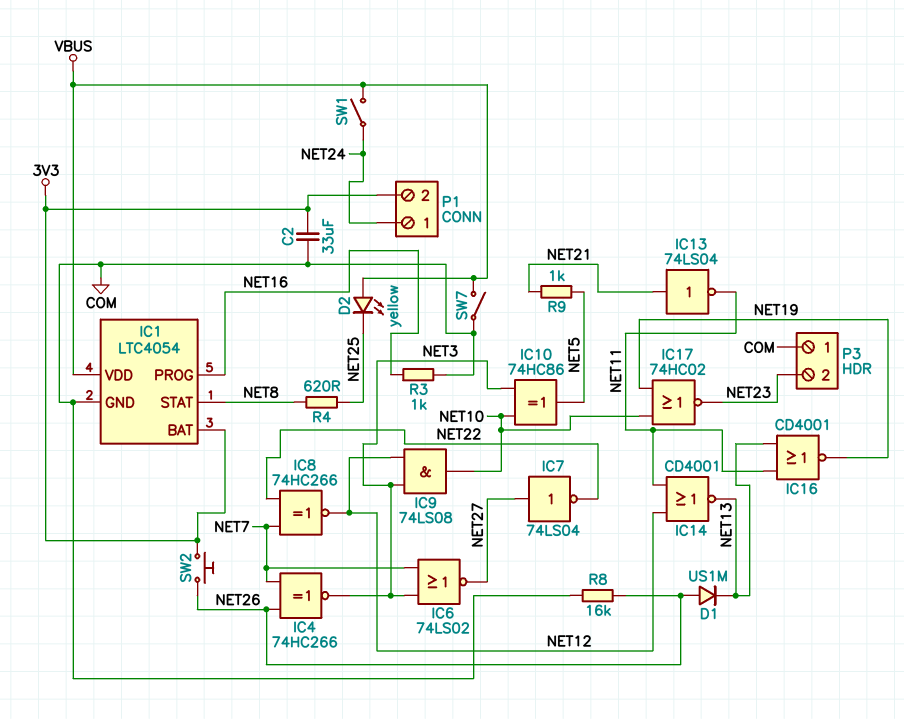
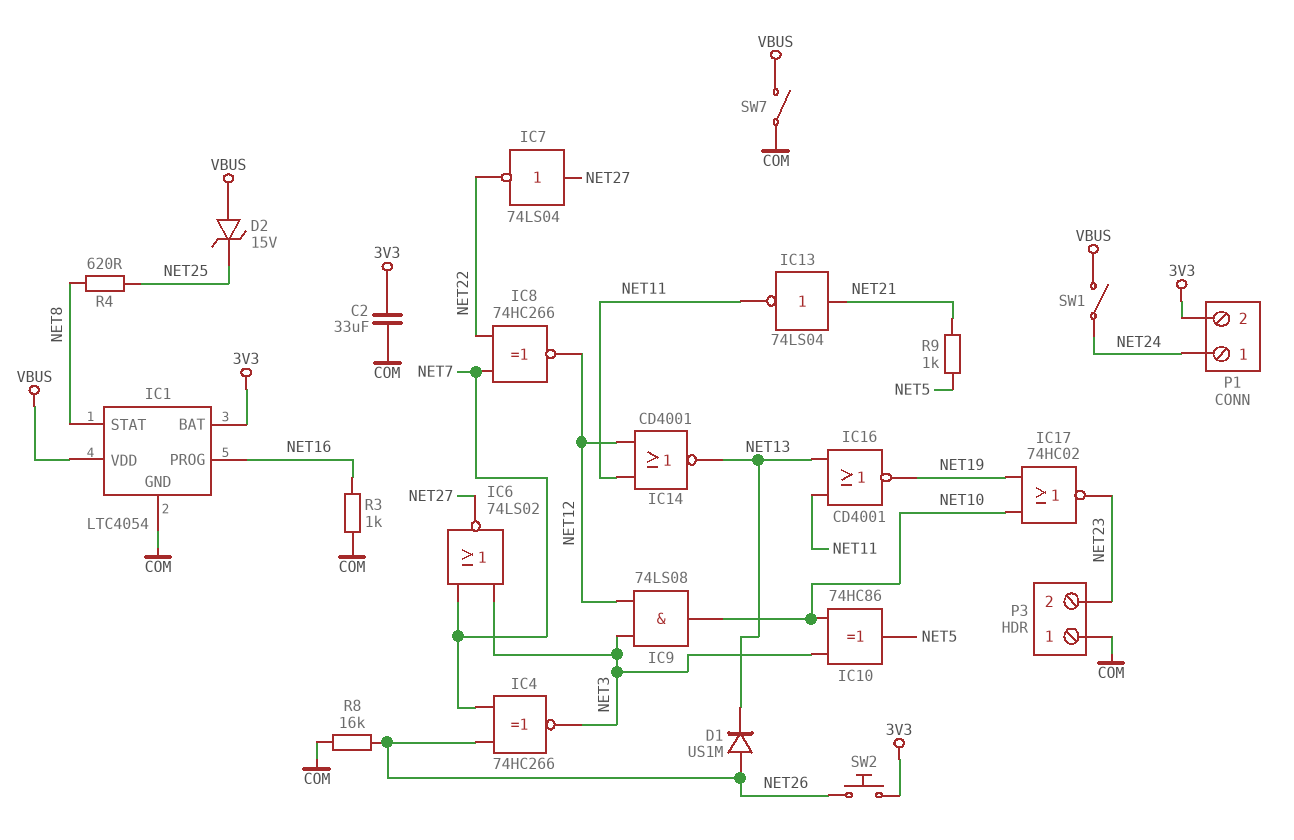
D2: LED yellow (A VBUS, K NET25) -> zener 15V (A VBUS, K NET25)

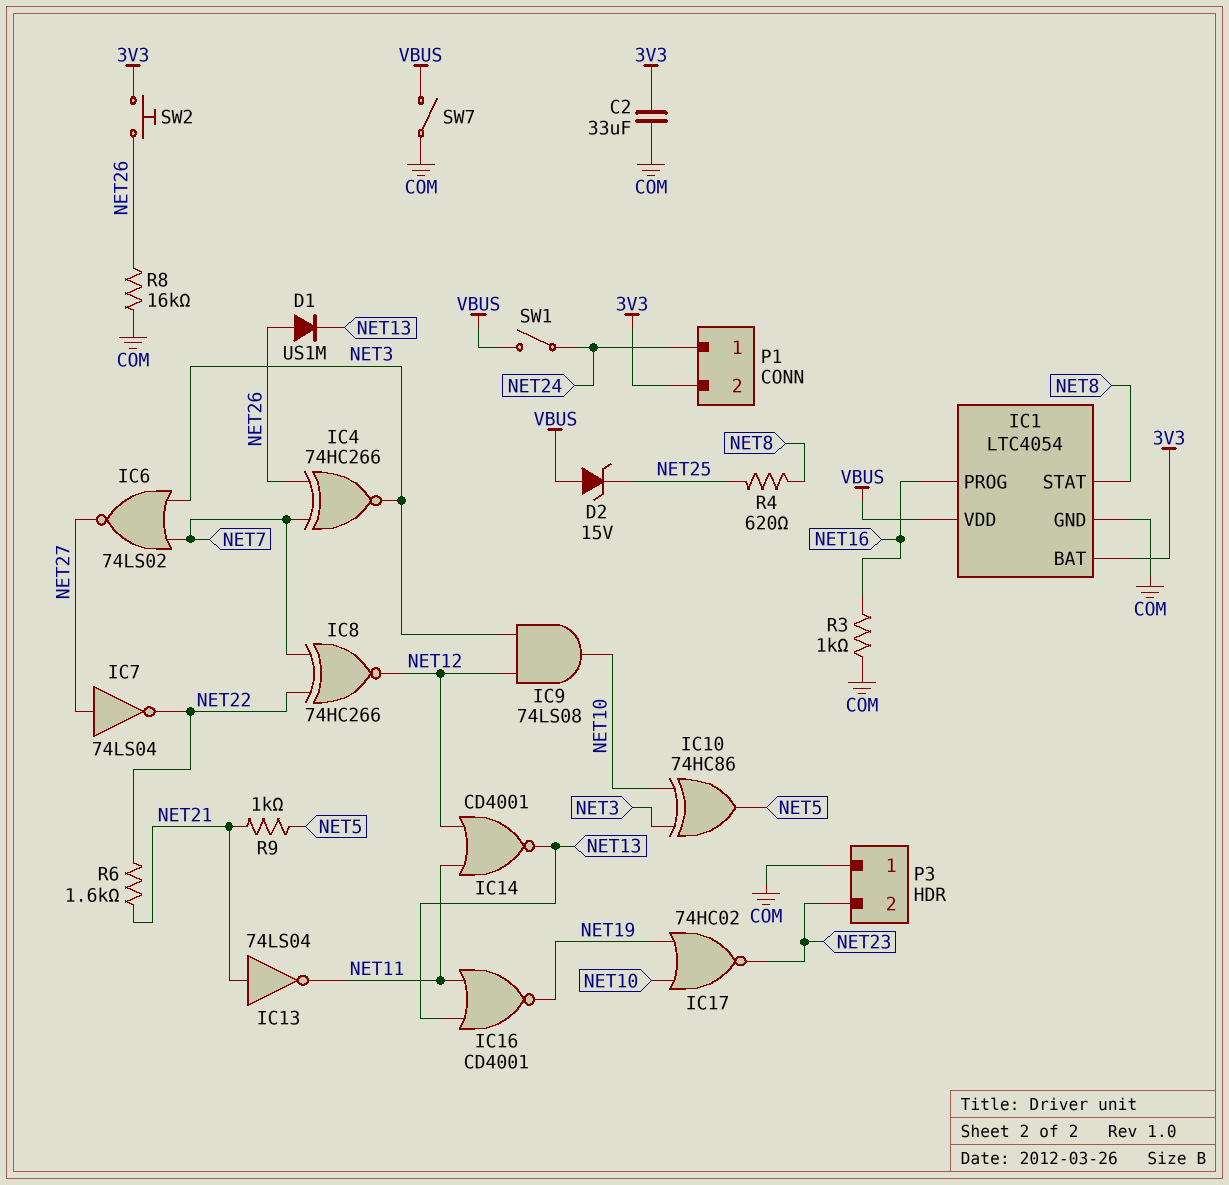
R6: none -> 1.6k (NET21, NET22)

